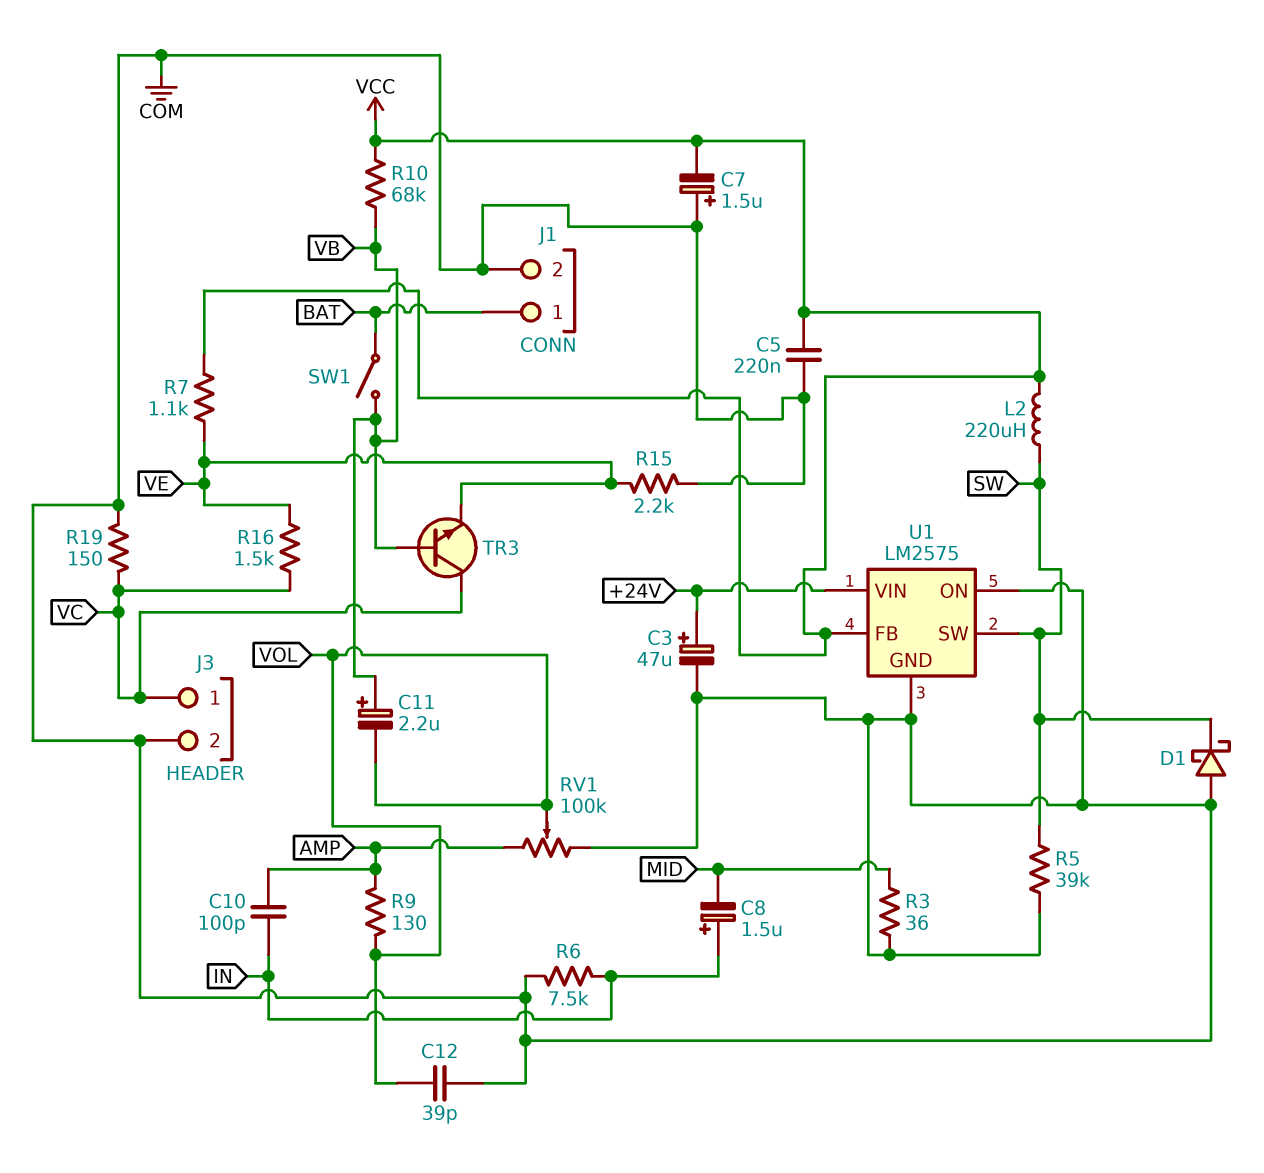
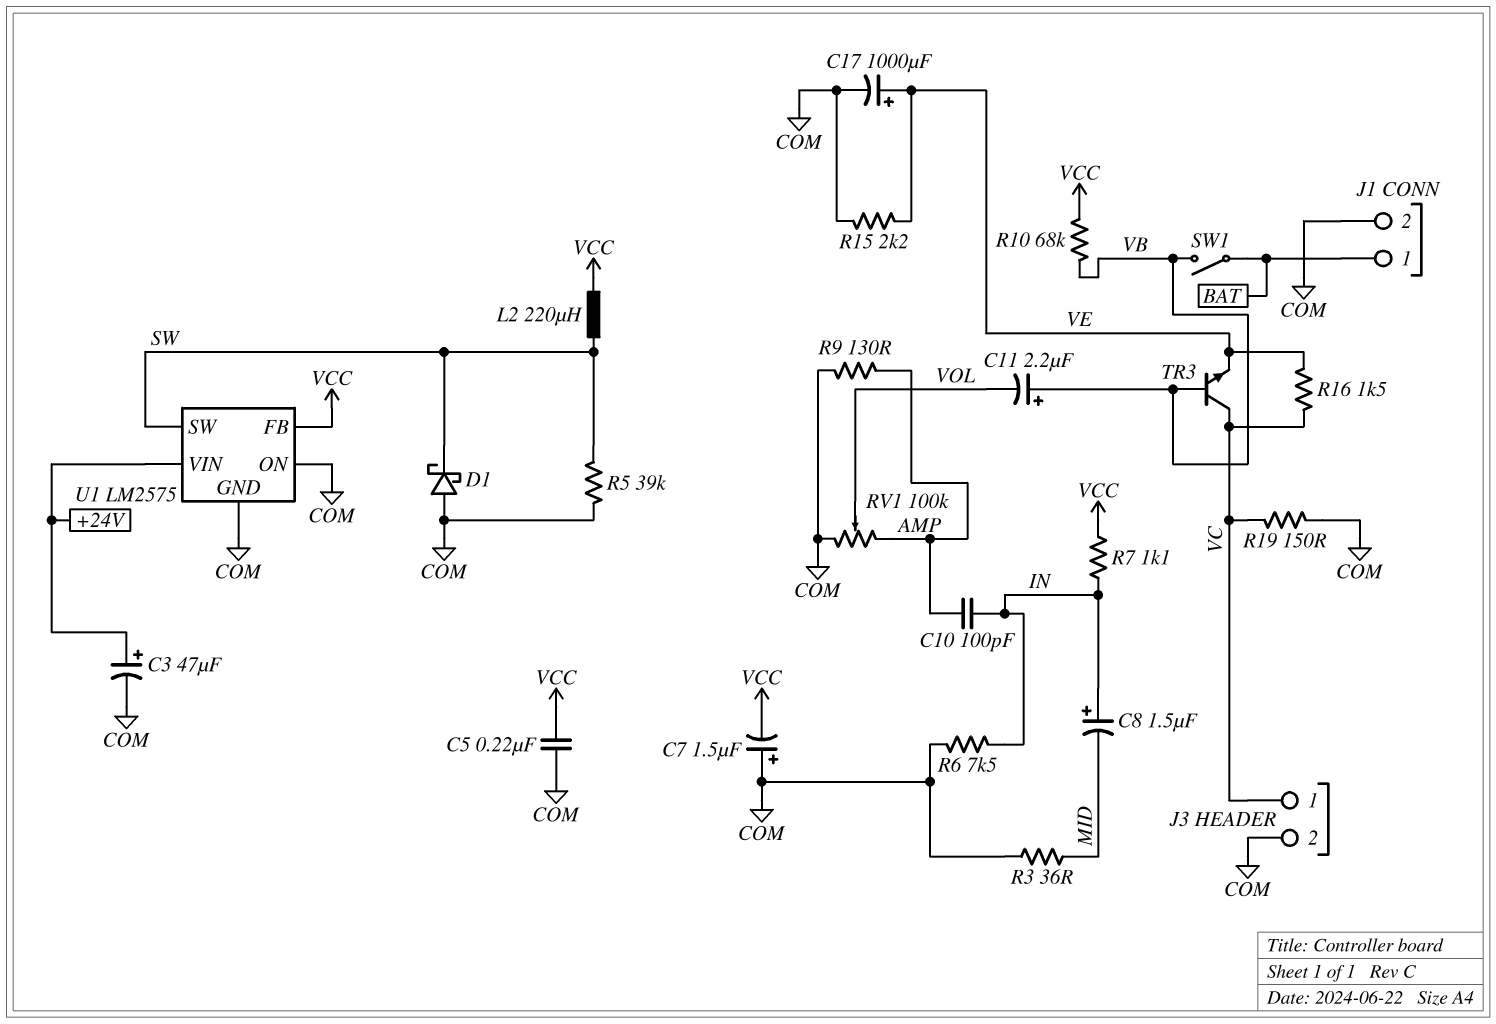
C12: 39pF (COM, VOL) -> none
C17: none -> 1000uF (plus VE, minus COM)
R7: 1.1k (VCC, VE) -> 1.1k (IN, VCC)
R9: 130 (AMP, VOL) -> 130 (AMP, COM)

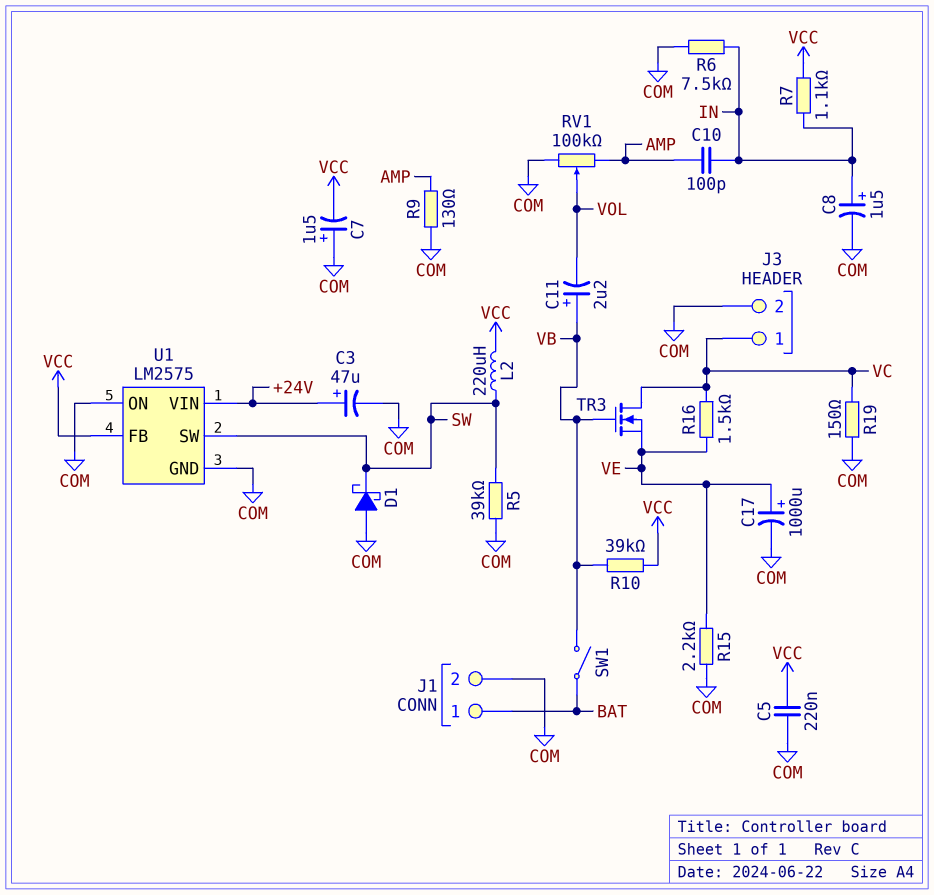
C8: 1.5uF (plus IN, minus MID) -> 1.5uF (plus IN, minus COM)
R3: 36 (COM, MID) -> none
R10: 68k (VB, VCC) -> 39k (VB, VCC)
TR3: NPN (B VB, C VC, E VE) -> NMOS (G VB, D VC, S VE)

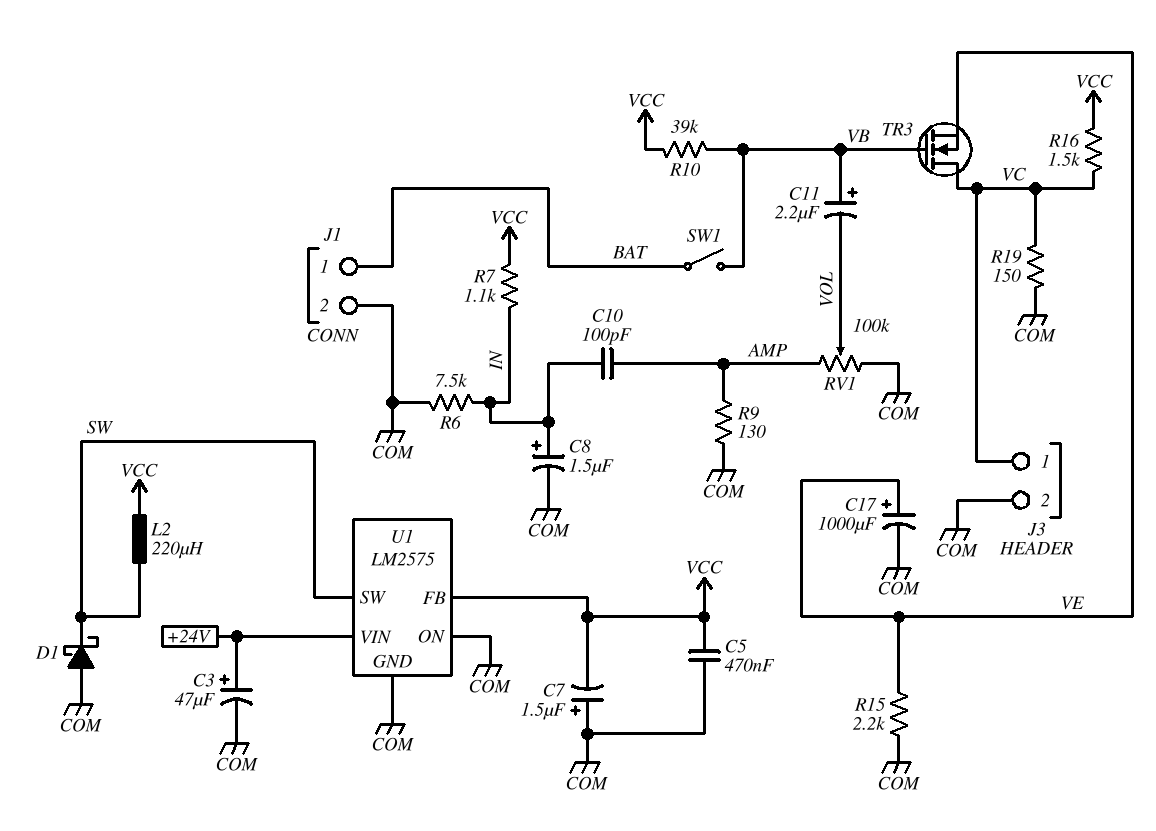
C5: 220nF (COM, VCC) -> 470nF (COM, VCC)
R5: 39k (COM, SW) -> none
R16: 1.5k (VC, VE) -> 1.5k (VC, VCC)

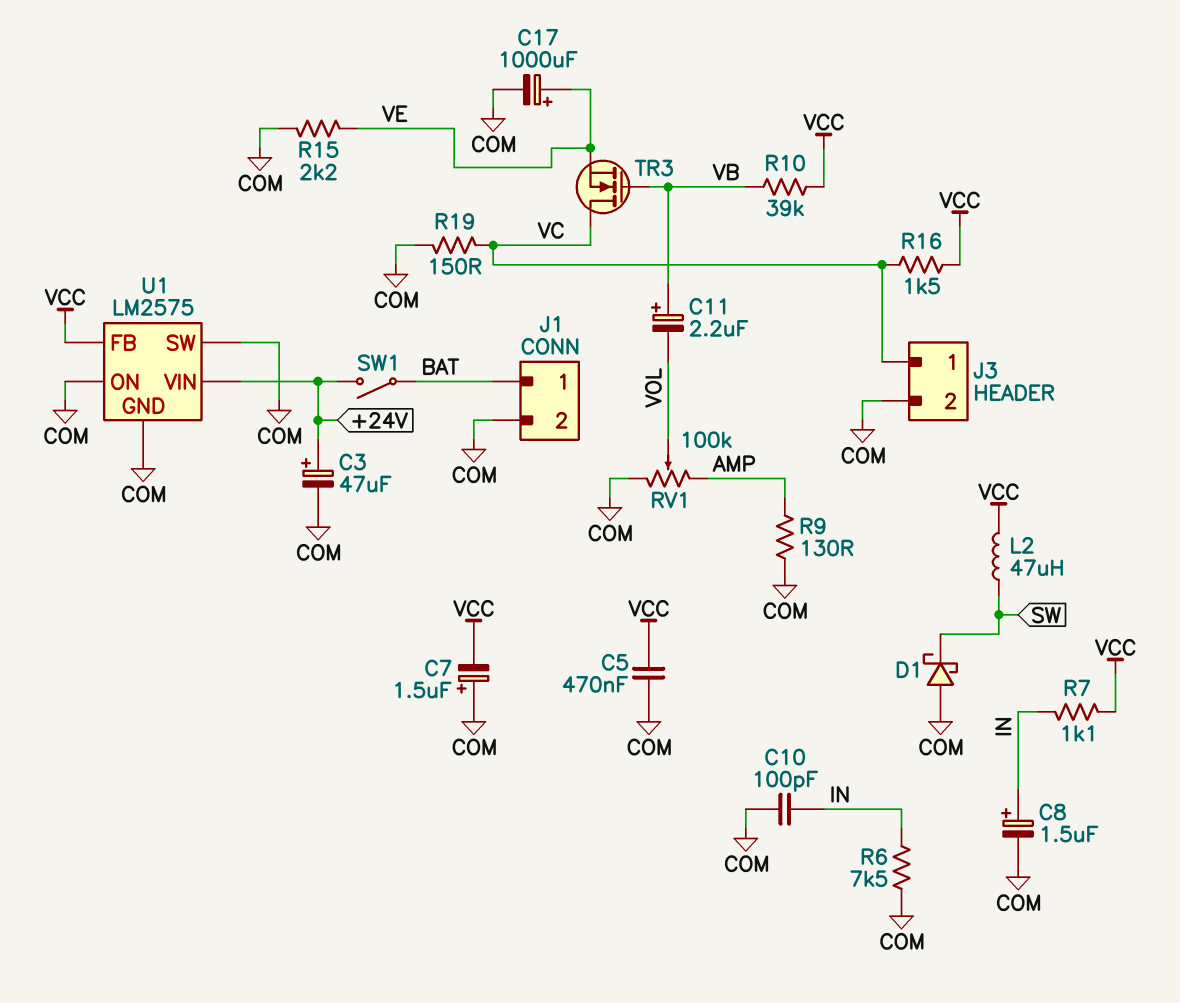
C10: 100pF (AMP, IN) -> 100pF (COM, IN)
L2: 220uH (SW, VCC) -> 47uH (SW, VCC)
SW1: switch (BAT, VB) -> switch (+24V, BAT)
U1 pin SW: SW -> COM

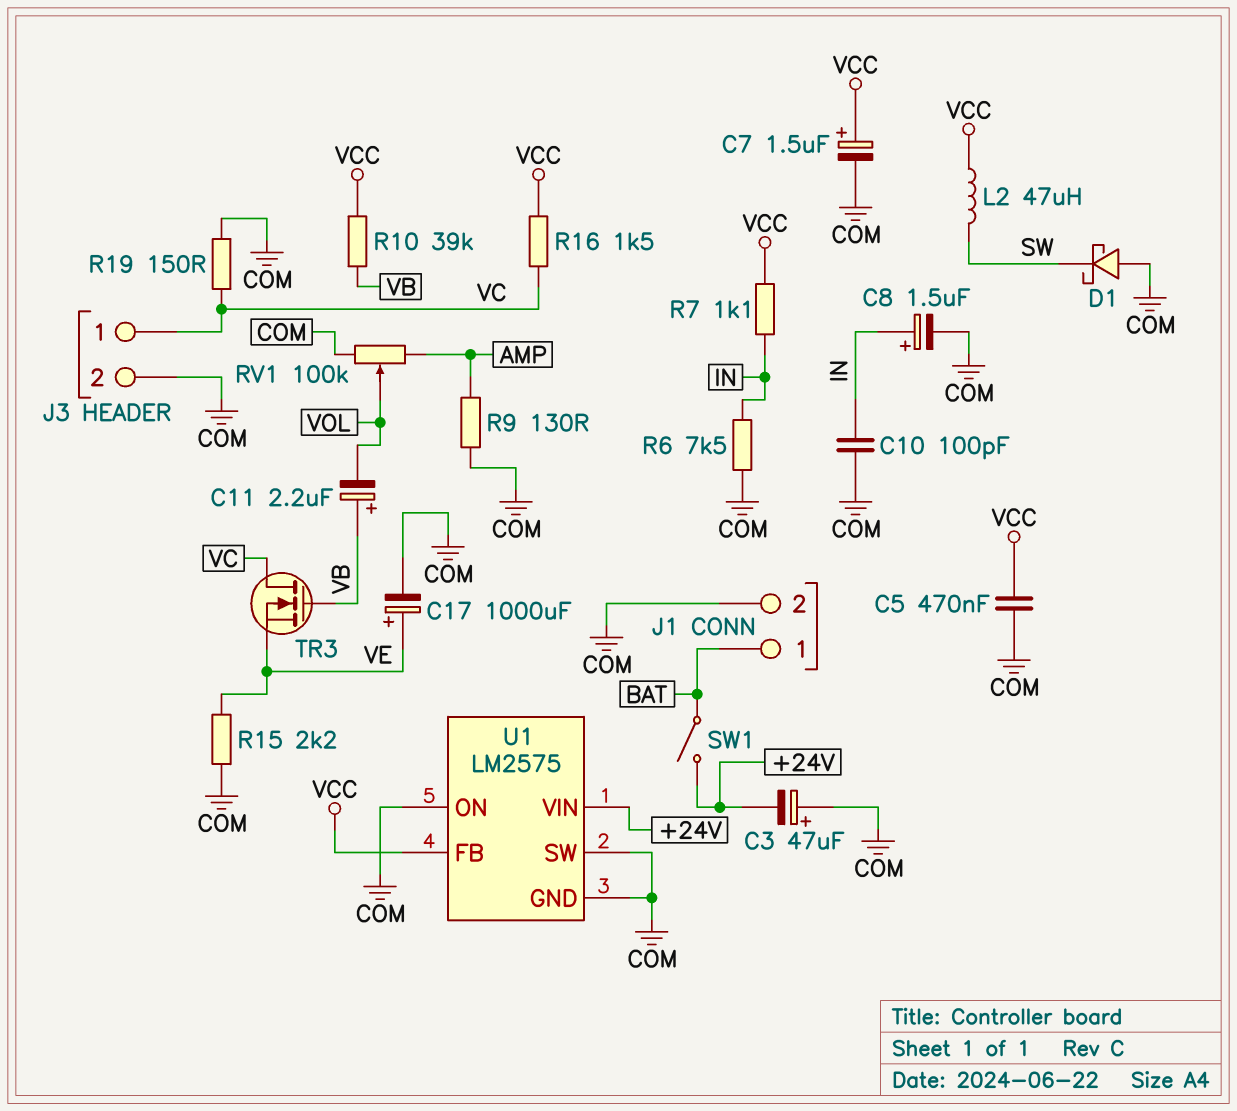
C3: 47uF (plus +24V, minus COM) -> 47uF (plus COM, minus +24V)
C7: 1.5uF (plus COM, minus VCC) -> 1.5uF (plus VCC, minus COM)

